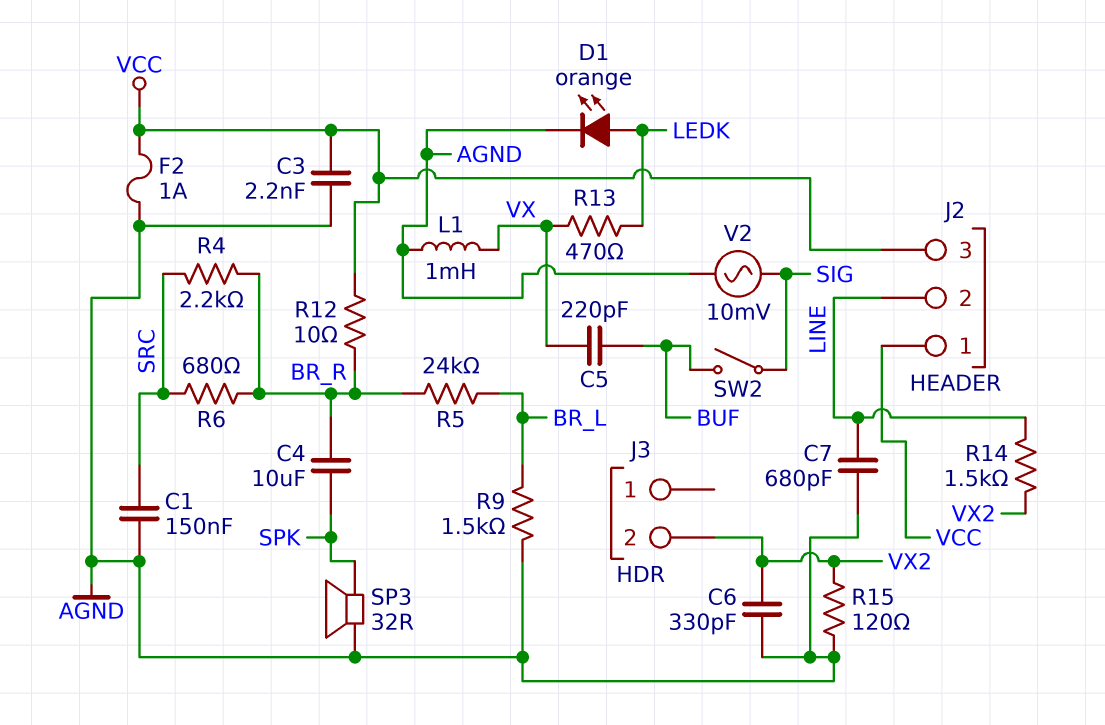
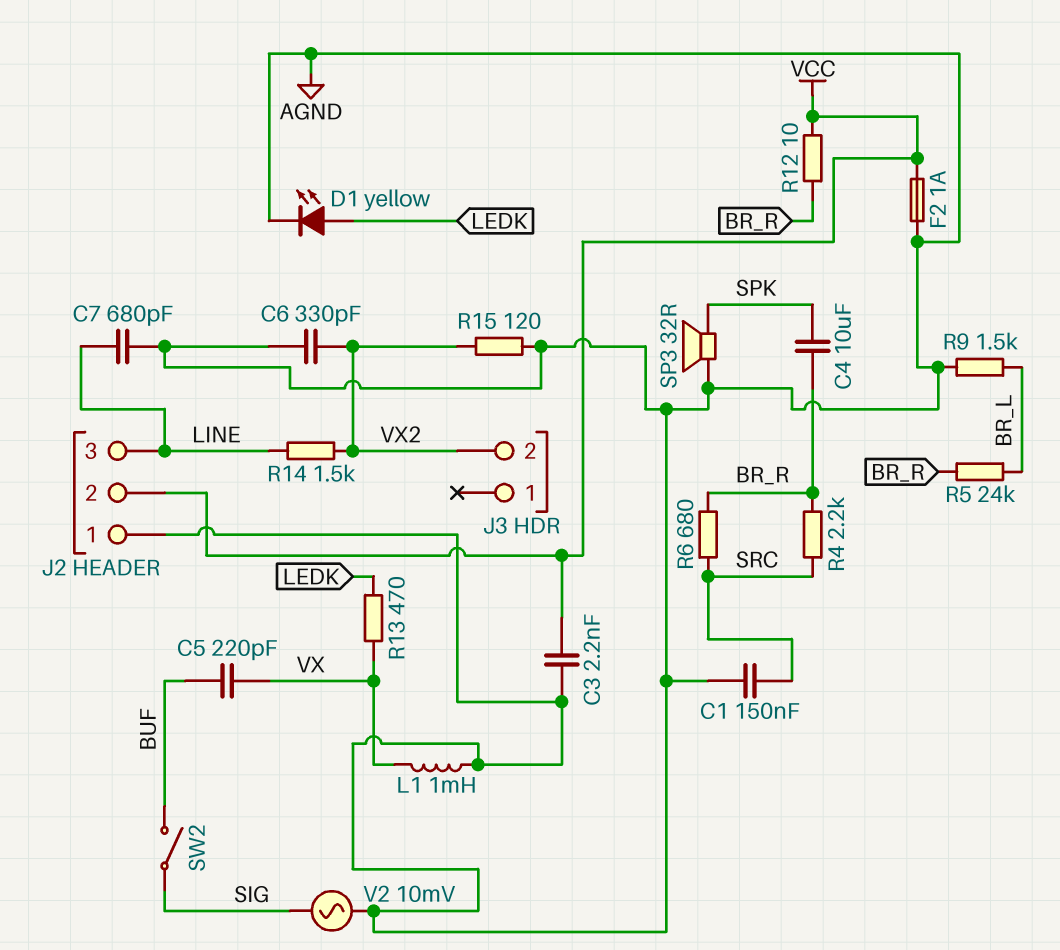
D1: LED orange (A LEDK, K AGND) -> LED yellow (A LEDK, K AGND)
J2 pin 1: VCC -> AGND
J2 pin 2: LINE -> VCC
J2 pin 3: VCC -> LINE

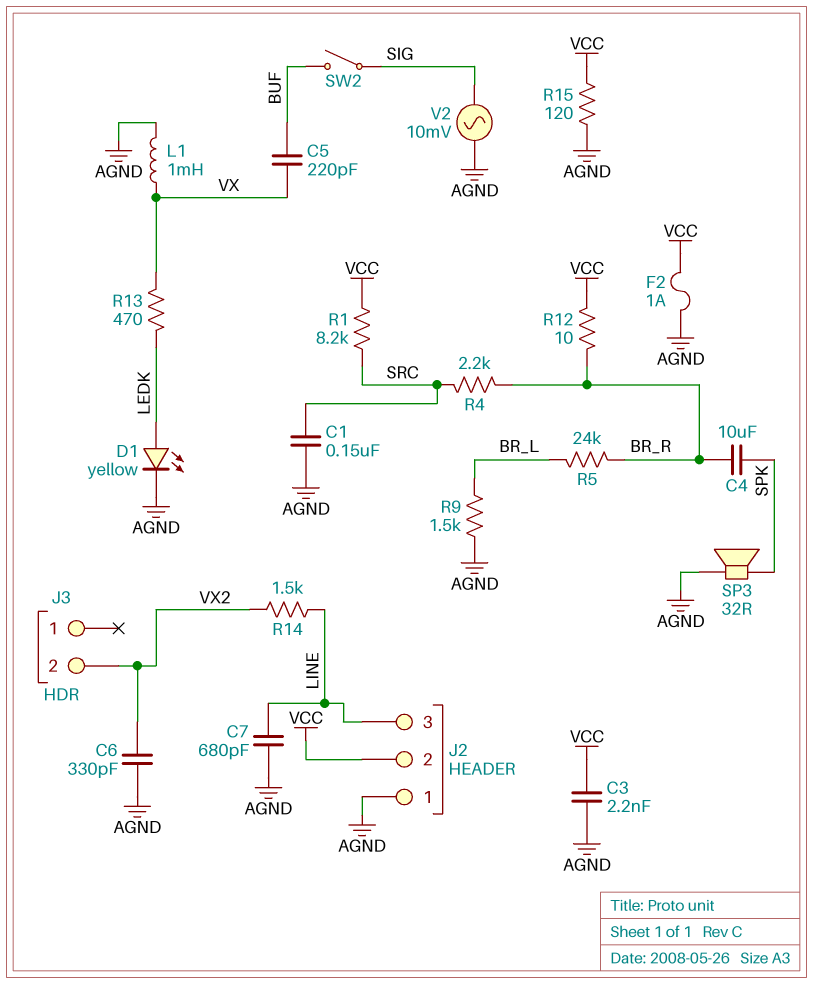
R1: none -> 8.2k (SRC, VCC)
R6: 680 (BR_R, SRC) -> none
R15: 120 (AGND, VX2) -> 120 (AGND, VCC)

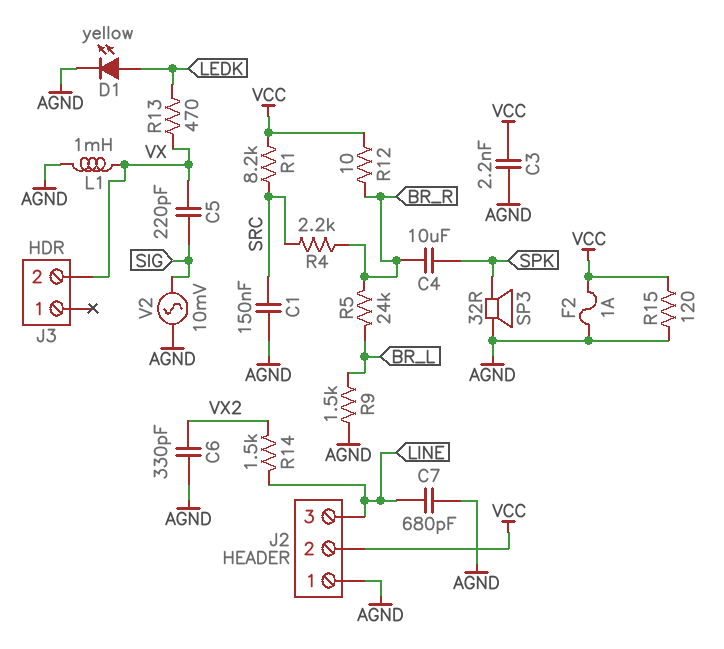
C5: 220pF (BUF, VX) -> 220pF (SIG, VX)
J3 pin 2: VX2 -> VX
SW2: switch (BUF, SIG) -> none

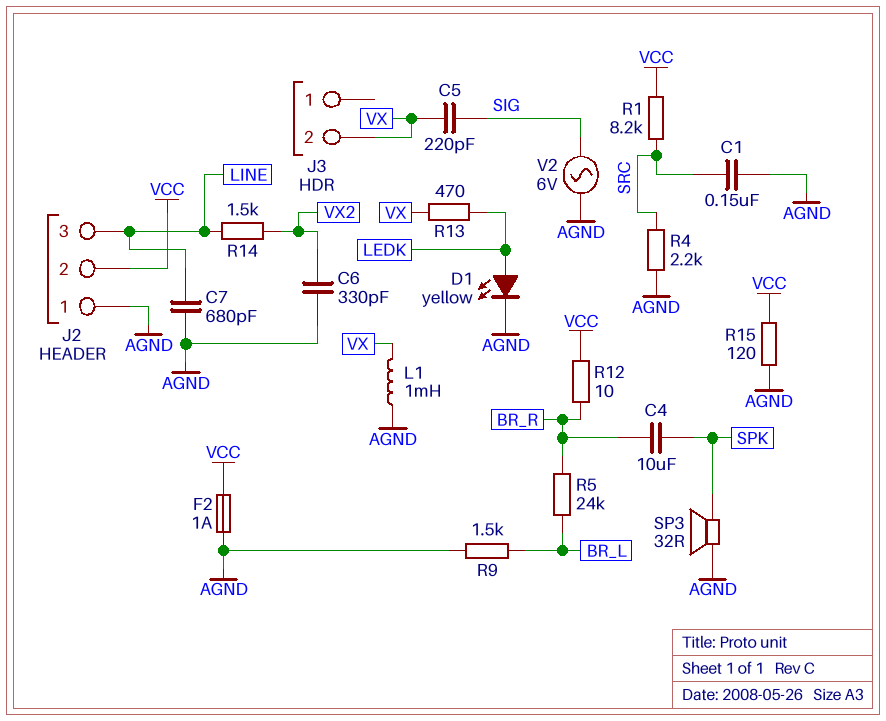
C3: 2.2nF (AGND, VCC) -> none
R4: 2.2k (BR_R, SRC) -> 2.2k (AGND, SRC)
V2: AC 10mV (AGND, SIG) -> AC 6V (AGND, SIG)

